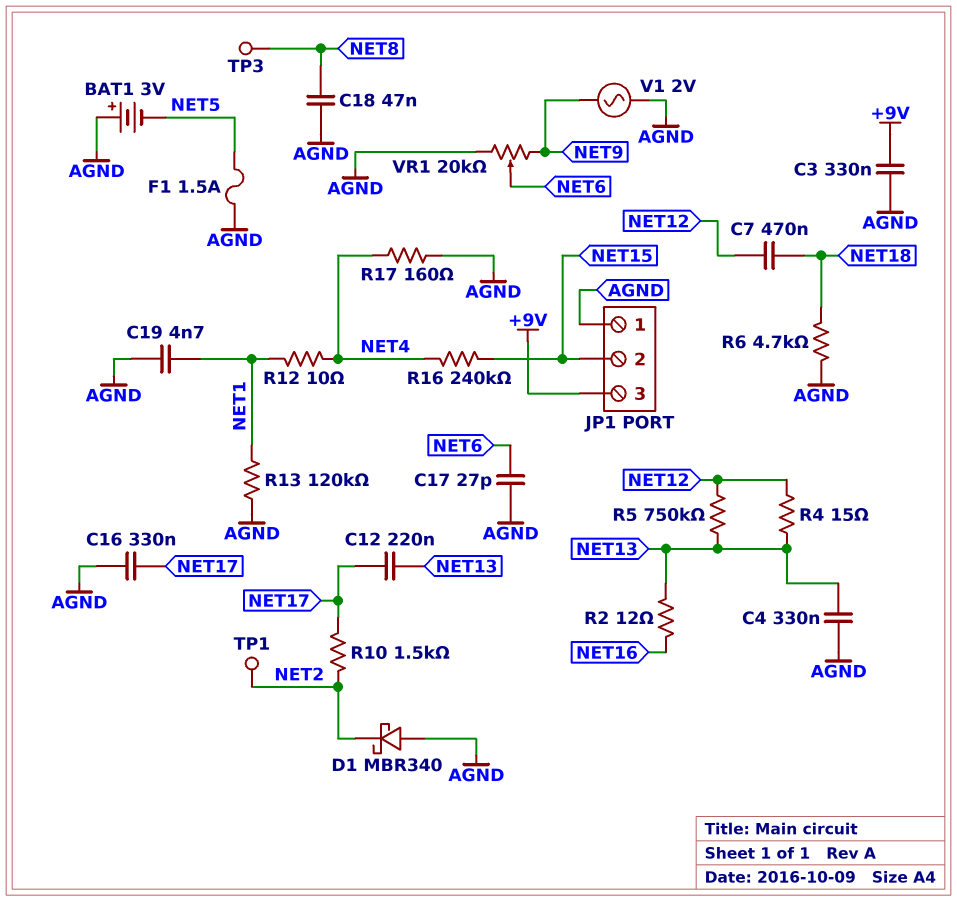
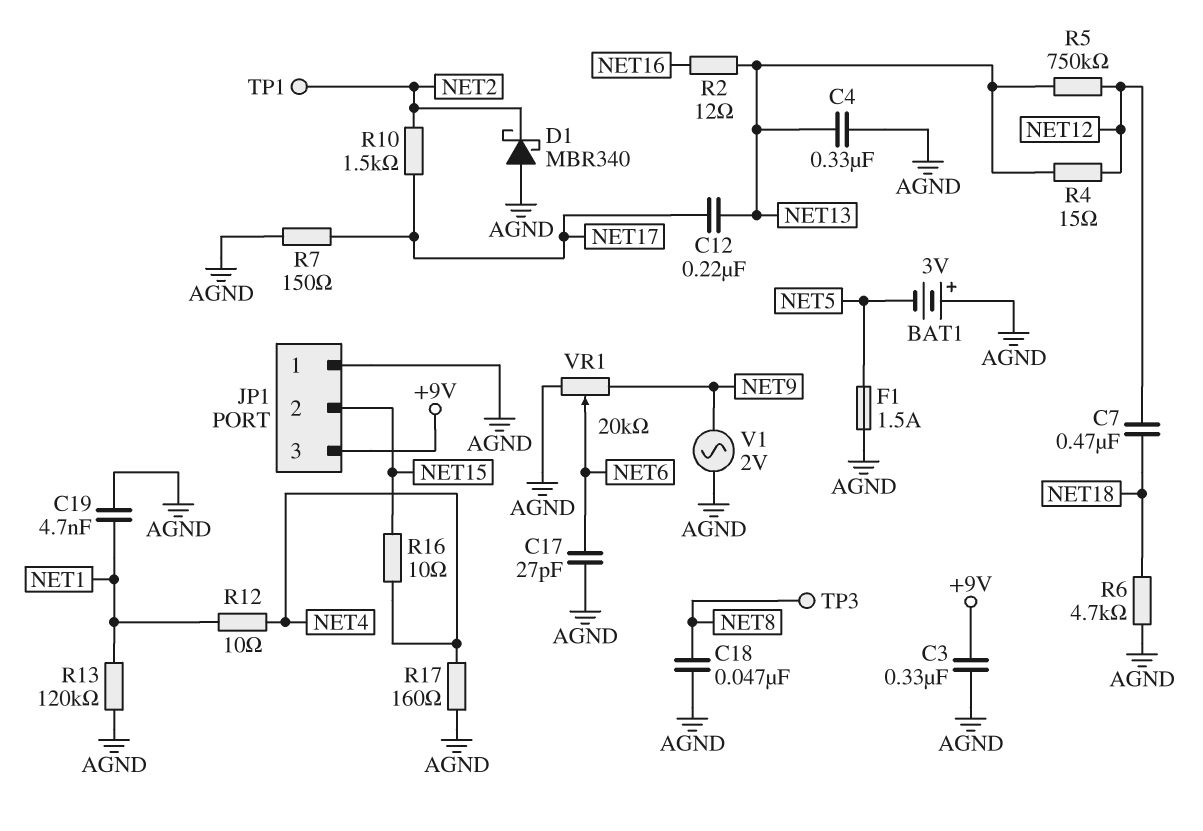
C16: 330nF (AGND, NET17) -> none
R7: none -> 150 (AGND, NET17)
R16: 240k (NET4, NET15) -> 10 (NET4, NET15)

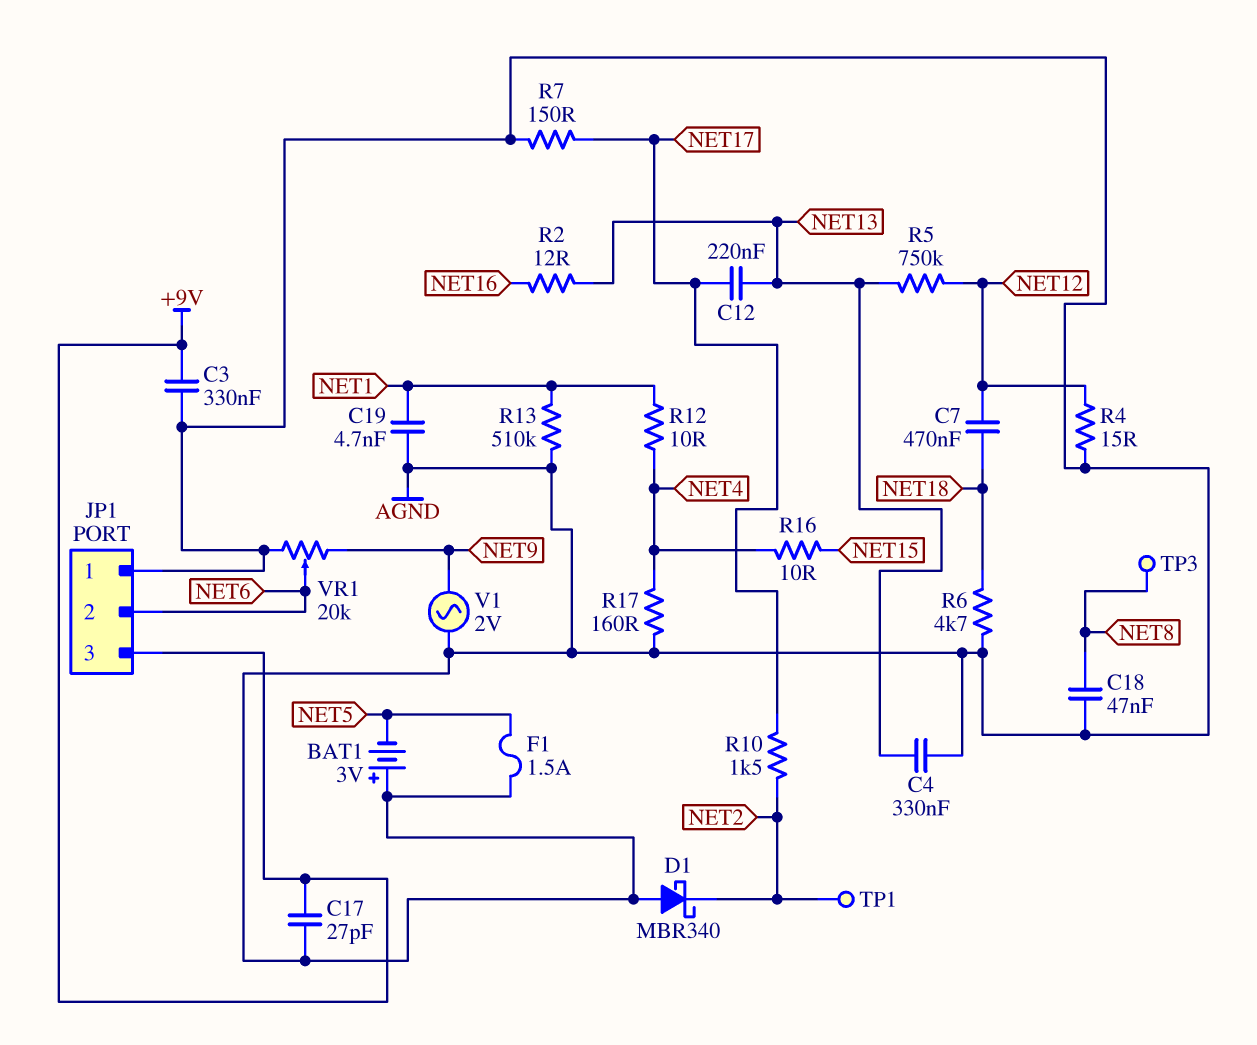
C17: 27pF (AGND, NET6) -> 27pF (+9V, AGND)
JP1 pin 2: NET15 -> NET6
R4: 15 (NET12, NET13) -> 15 (AGND, NET12)
R13: 120k (AGND, NET1) -> 510k (AGND, NET1)

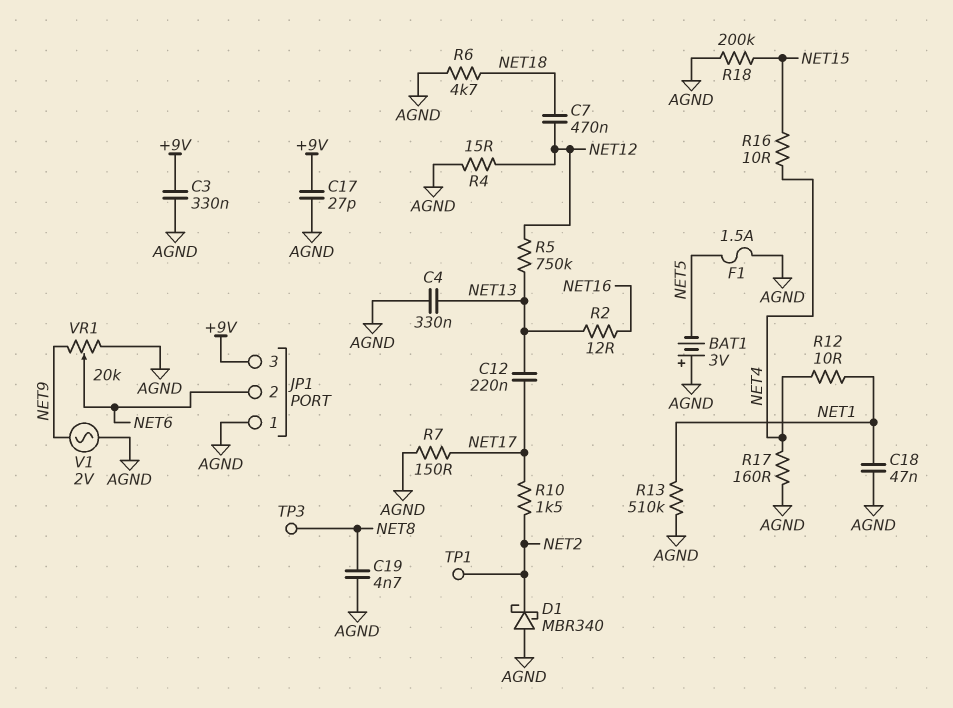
C18: 47nF (AGND, NET8) -> 47nF (AGND, NET1)
C19: 4.7nF (AGND, NET1) -> 4.7nF (AGND, NET8)
R18: none -> 200k (AGND, NET15)

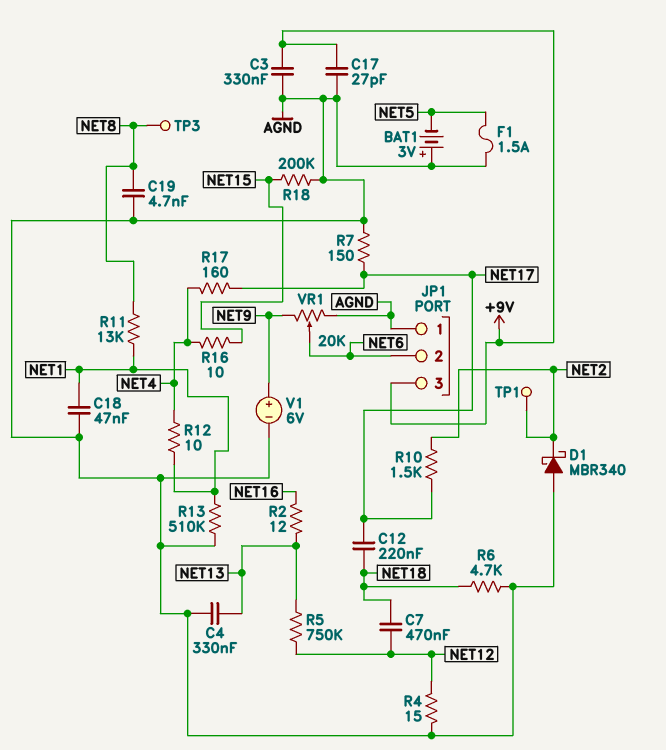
C12: 220nF (NET13, NET17) -> 220nF (NET17, NET18)
R11: none -> 13k (NET1, NET8)
R17: 160 (AGND, NET4) -> 160 (NET4, NET17)
V1: AC 2V (AGND, NET9) -> 6V (plus NET9, minus AGND)

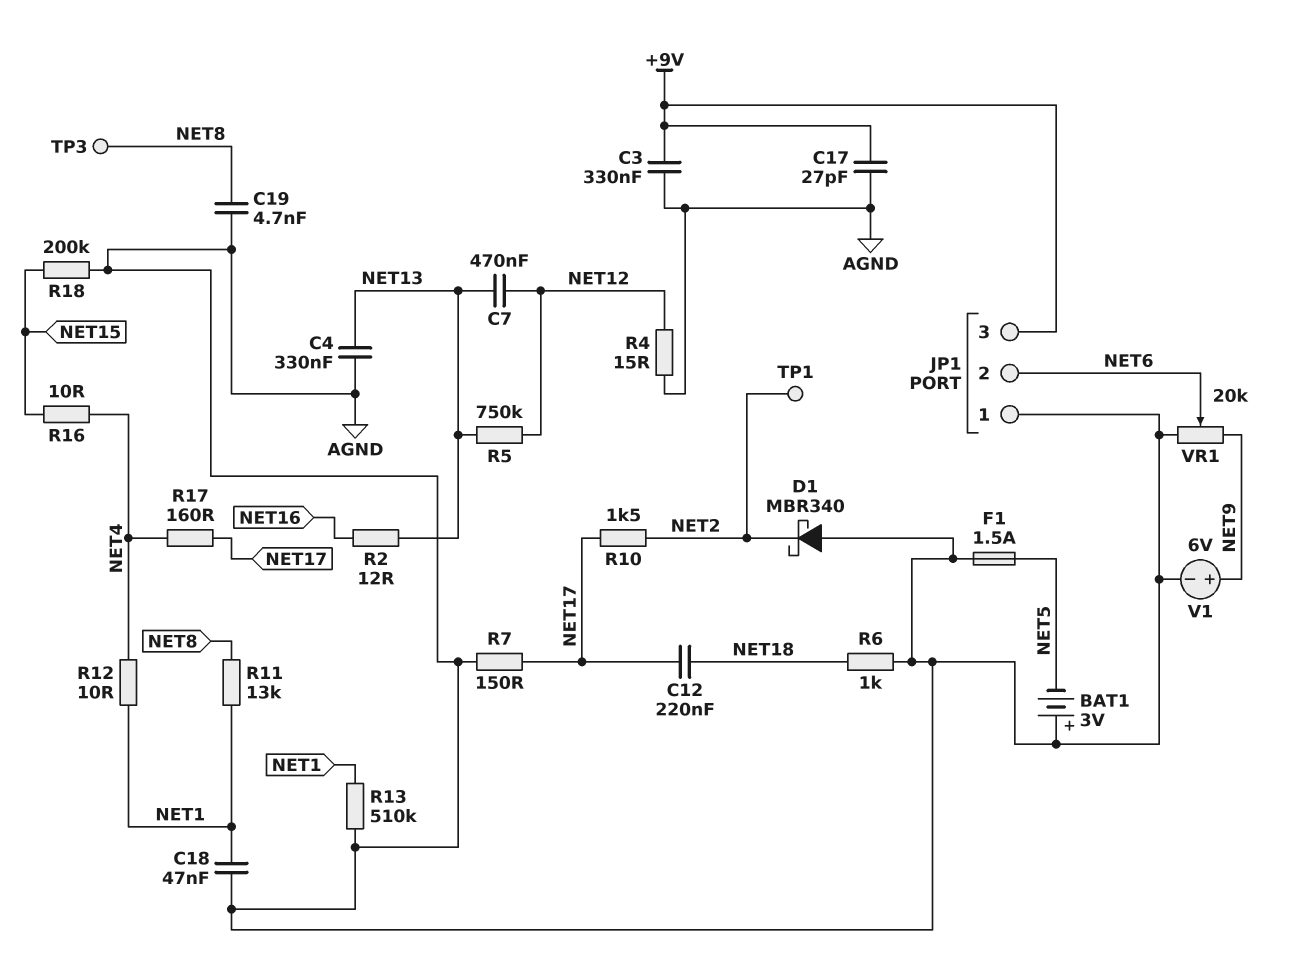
C7: 470nF (NET12, NET18) -> 470nF (NET12, NET13)
R6: 4.7k (AGND, NET18) -> 1k (AGND, NET18)

